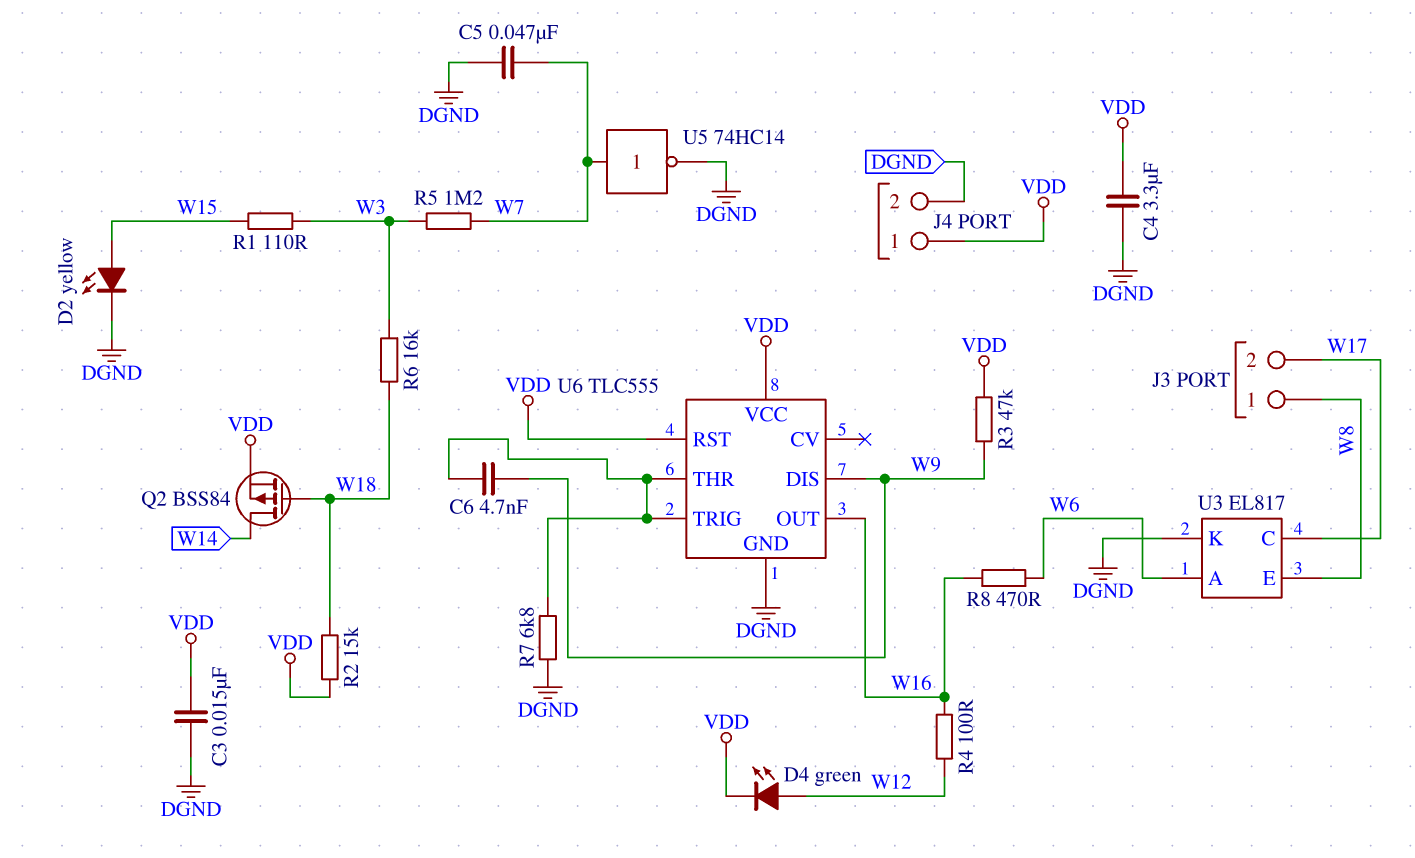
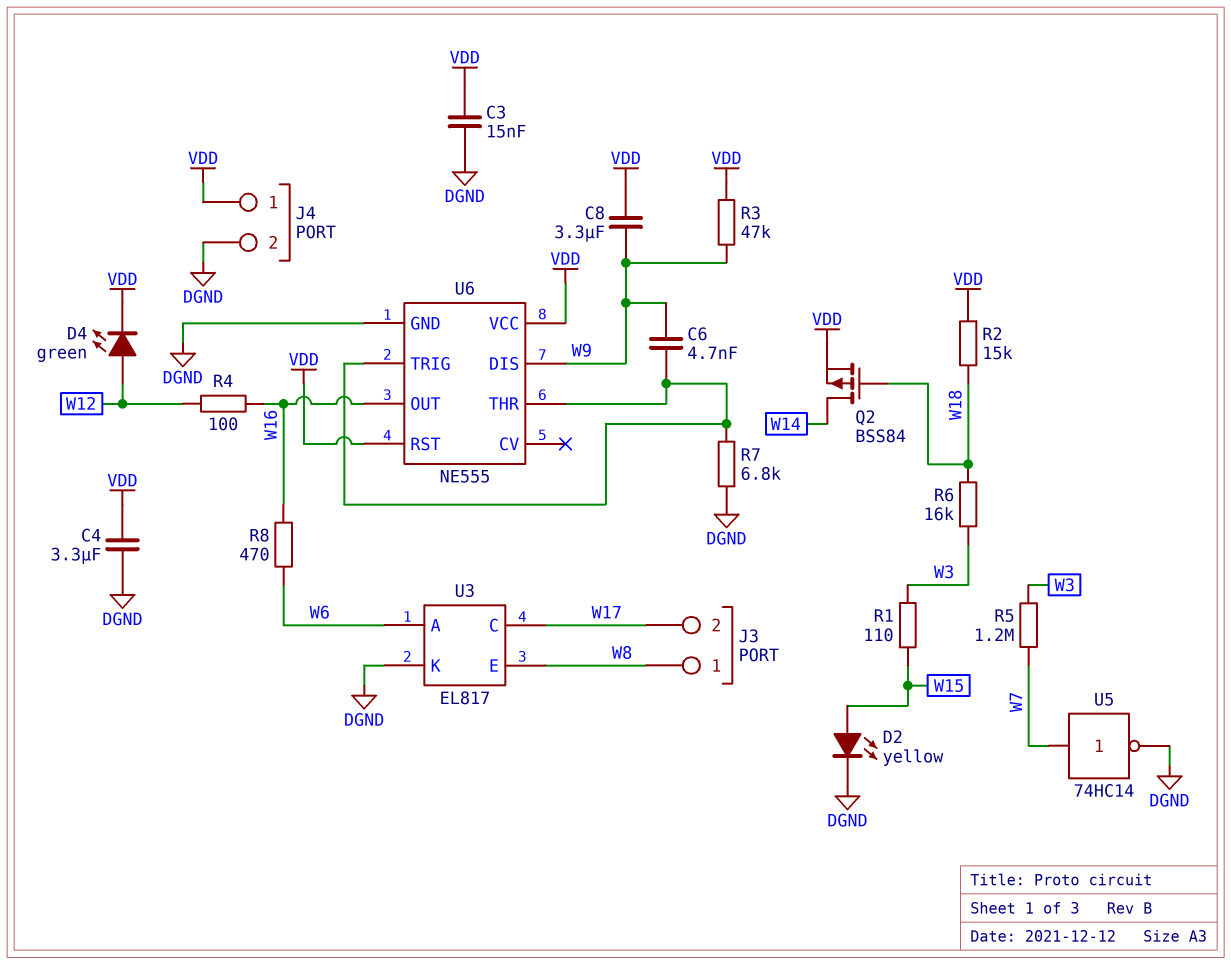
C5: 47nF (DGND, W7) -> none
C8: none -> 3.3uF (VDD, W9)
U6: TLC555 -> NE555

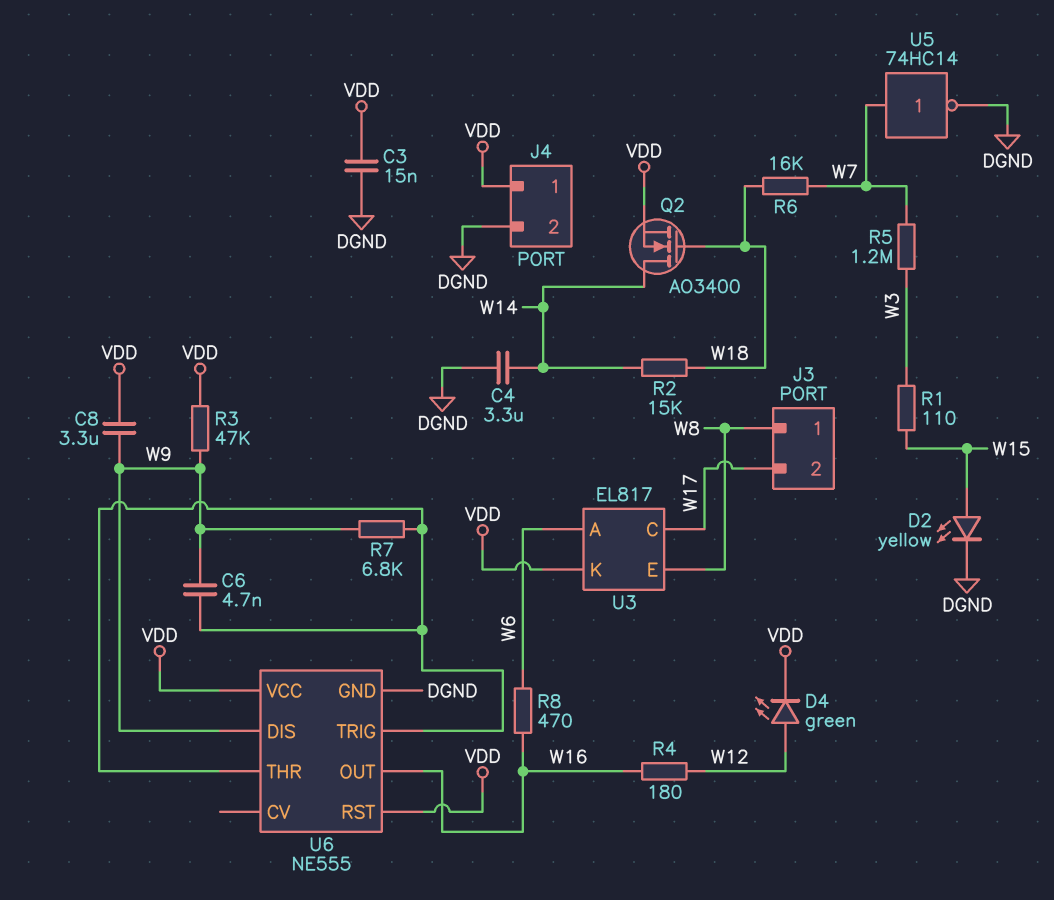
C4: 3.3uF (DGND, VDD) -> 3.3uF (DGND, W14)
Q2: PMOS BSS84 (G W18, D W14, S VDD) -> NMOS AO3400 (G W18, D W14, S VDD)
R2: 15k (VDD, W18) -> 15k (W14, W18)
R4: 100 (W12, W16) -> 180 (W12, W16)
R6: 16k (W3, W18) -> 16k (W7, W18)
R7: 6.8k (DGND, U6/THR) -> 6.8k (U6/THR, W9)
U3 pin K: DGND -> VDD

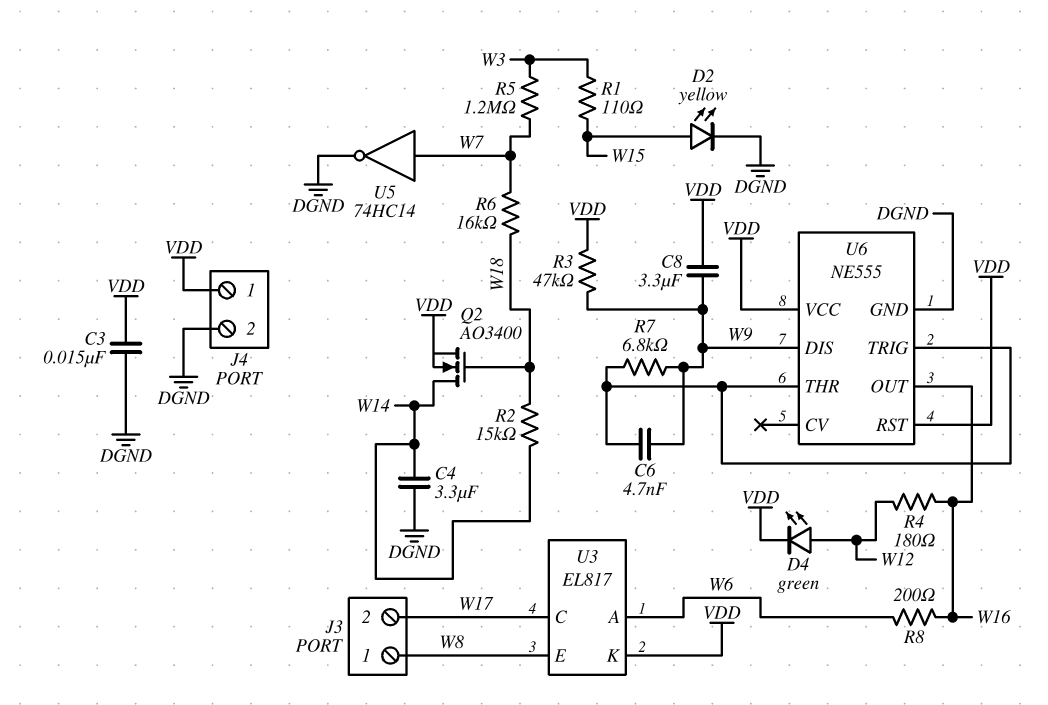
R8: 470 (W6, W16) -> 200 (W6, W16)

